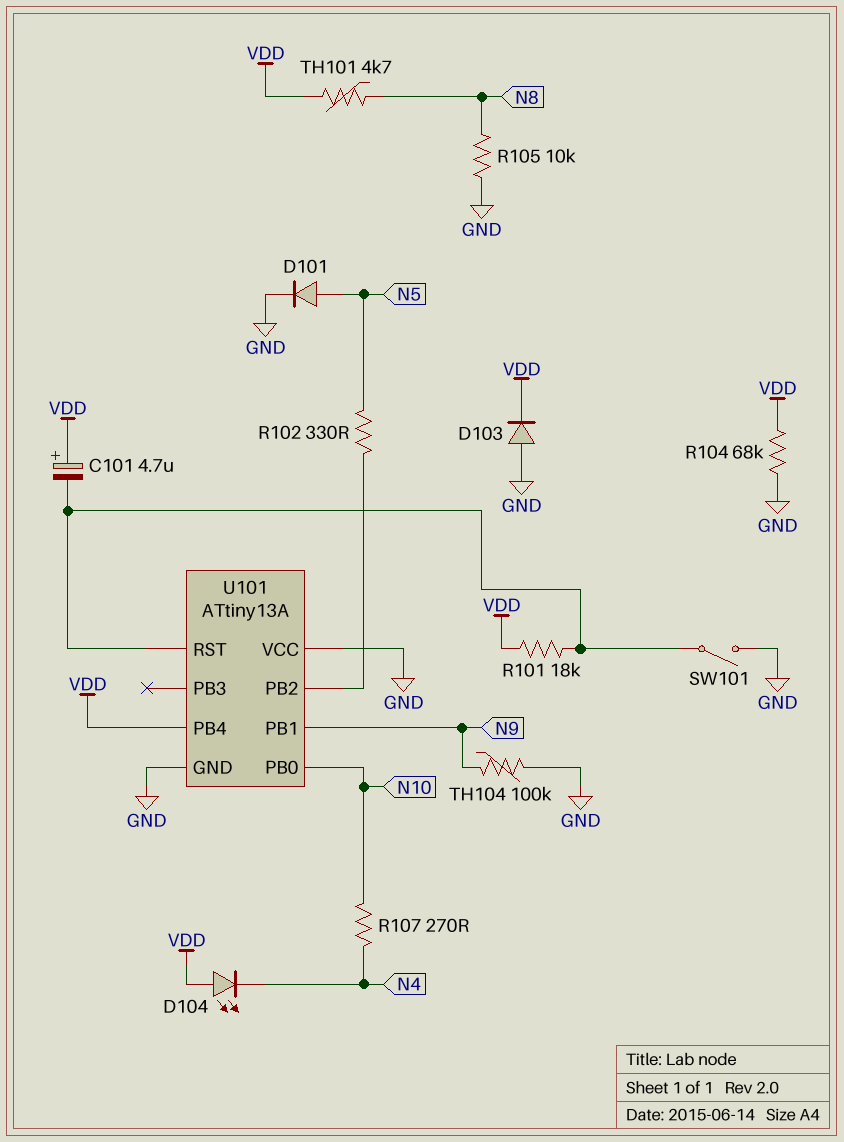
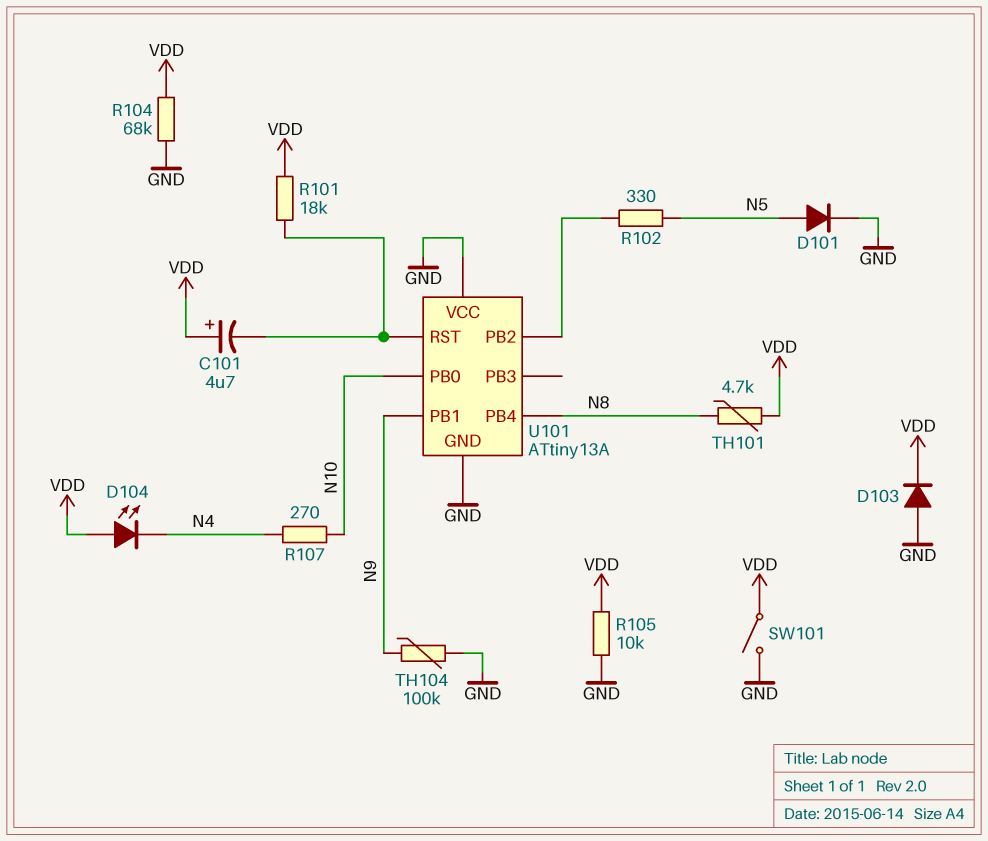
R105: 10k (GND, N8) -> 10k (GND, VDD)
SW101: switch (GND, U101/RST) -> switch (GND, VDD)
U101 pin PB4: VDD -> N8

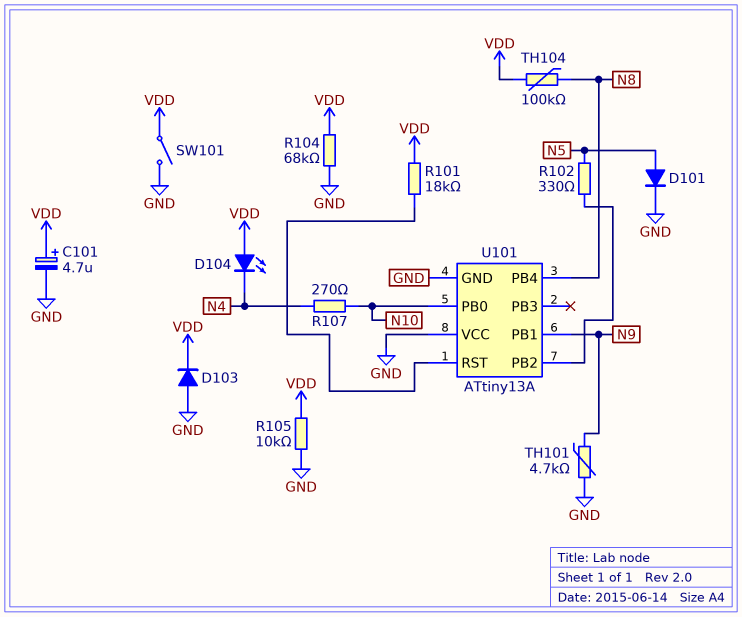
C101: 4.7uF (plus VDD, minus U101/RST) -> 4.7uF (plus VDD, minus GND)
TH101: 4.7k (N8, VDD) -> 4.7k (GND, N9)
TH104: 100k (GND, N9) -> 100k (N8, VDD)

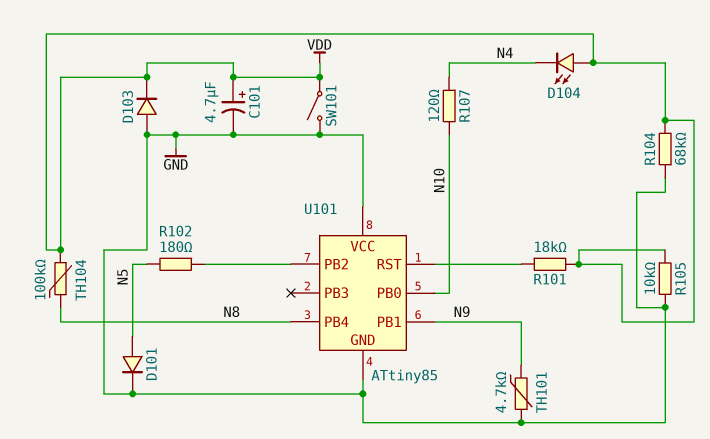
R102: 330 (N5, U101/PB2) -> 180 (N5, U101/PB2)
R107: 270 (N4, N10) -> 120 (N4, N10)
U101: ATtiny13A -> ATtiny85

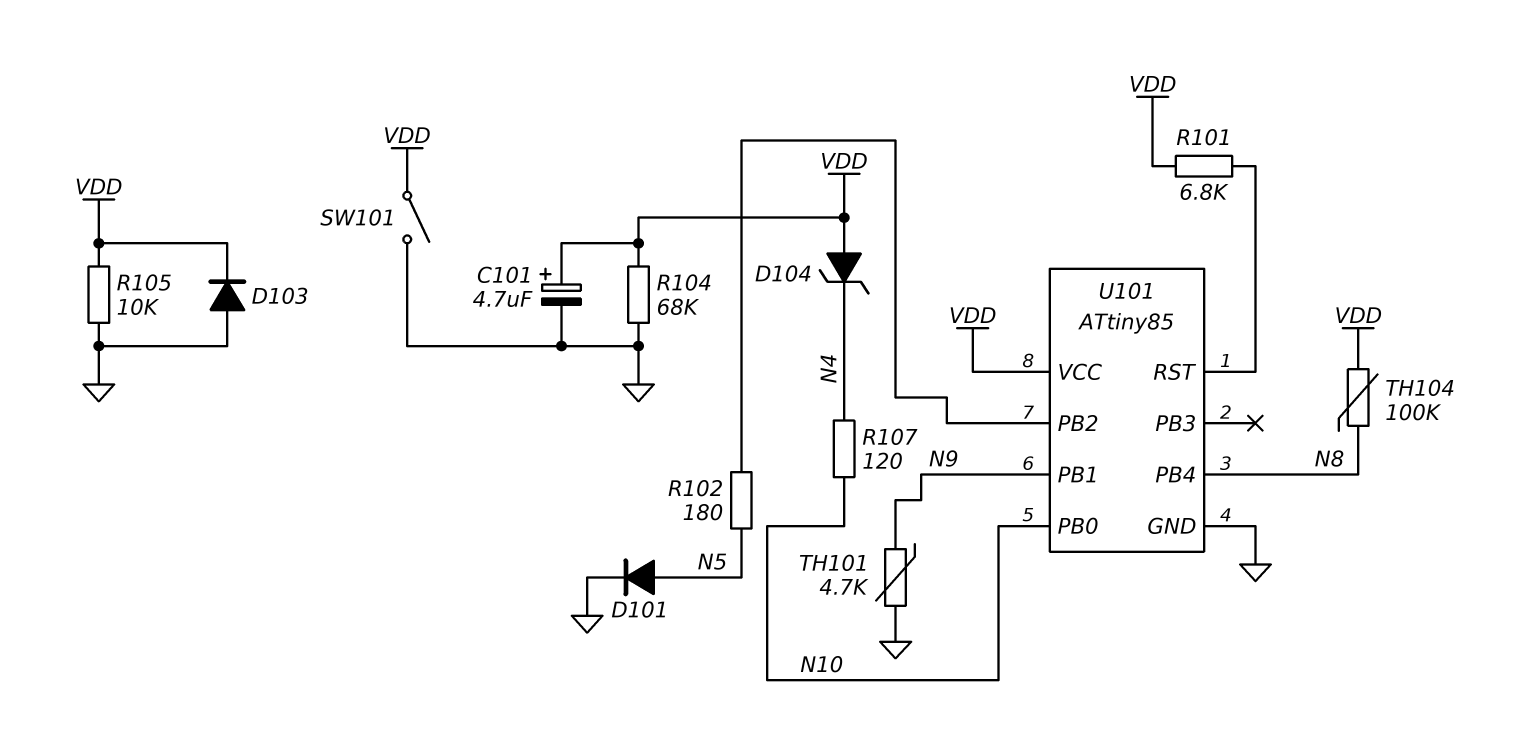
D104: LED (A VDD, K N4) -> zener (A VDD, K N4)
R101: 18k (U101/RST, VDD) -> 6.8k (U101/RST, VDD)
U101 pin VCC: GND -> VDD

